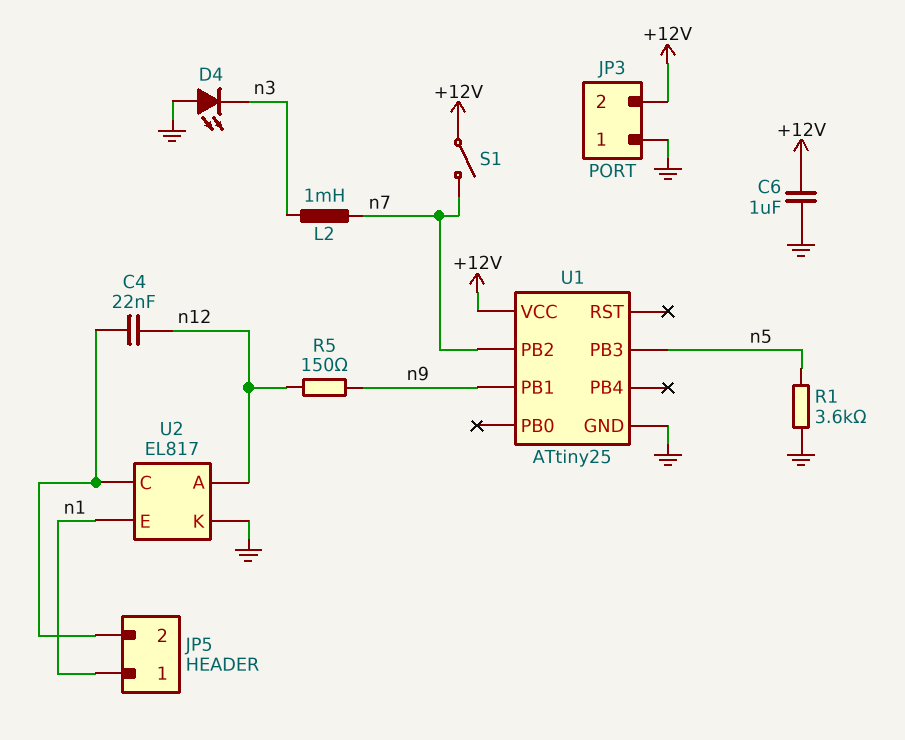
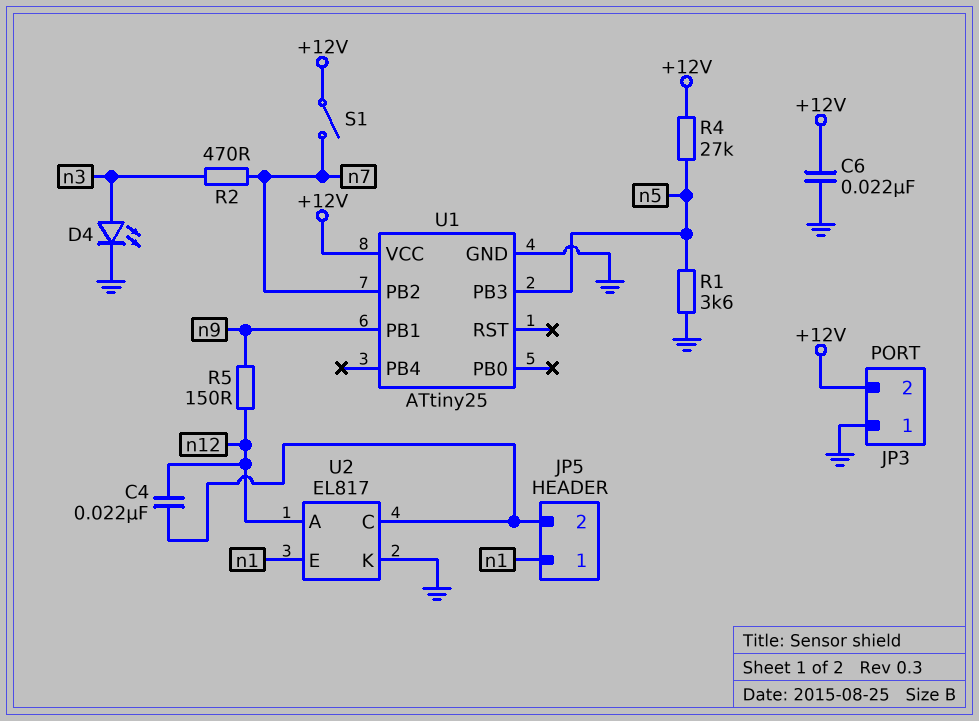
C6: 1uF (+12V, GND) -> 22nF (+12V, GND)
D4: LED (A GND, K n3) -> LED (A n3, K GND)
L2: 1mH (n3, n7) -> none
R2: none -> 470 (n3, n7)
R4: none -> 27k (+12V, n5)

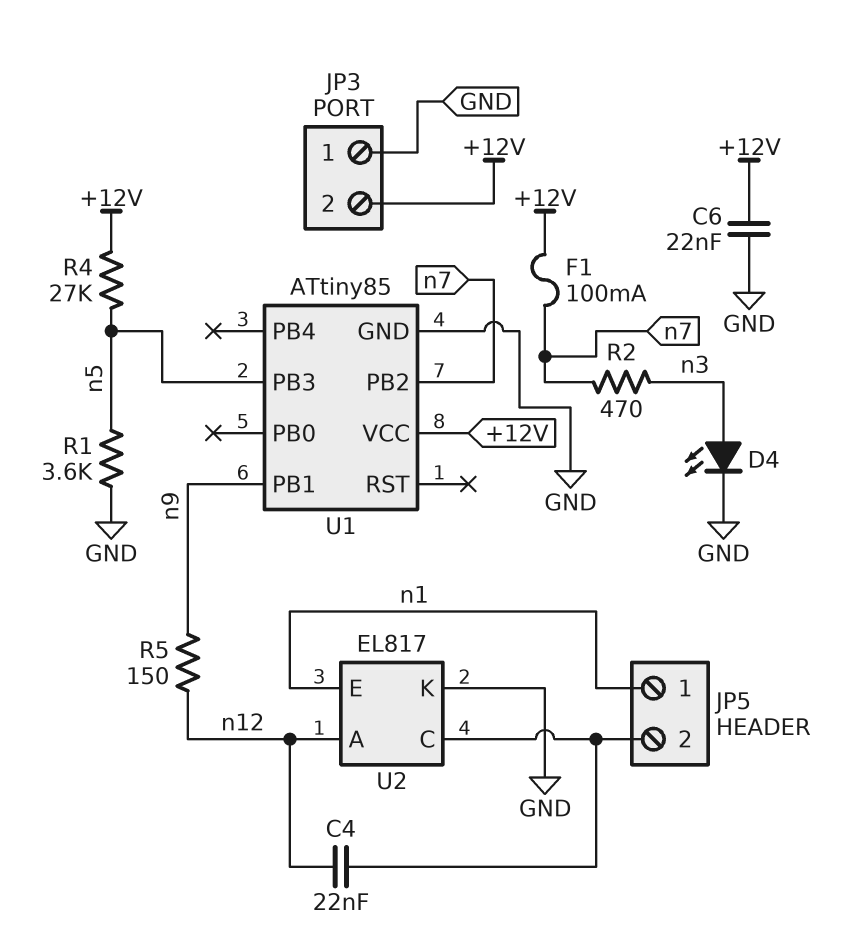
F1: none -> 100mA (+12V, n7)
S1: switch (+12V, n7) -> none
U1: ATtiny25 -> ATtiny85

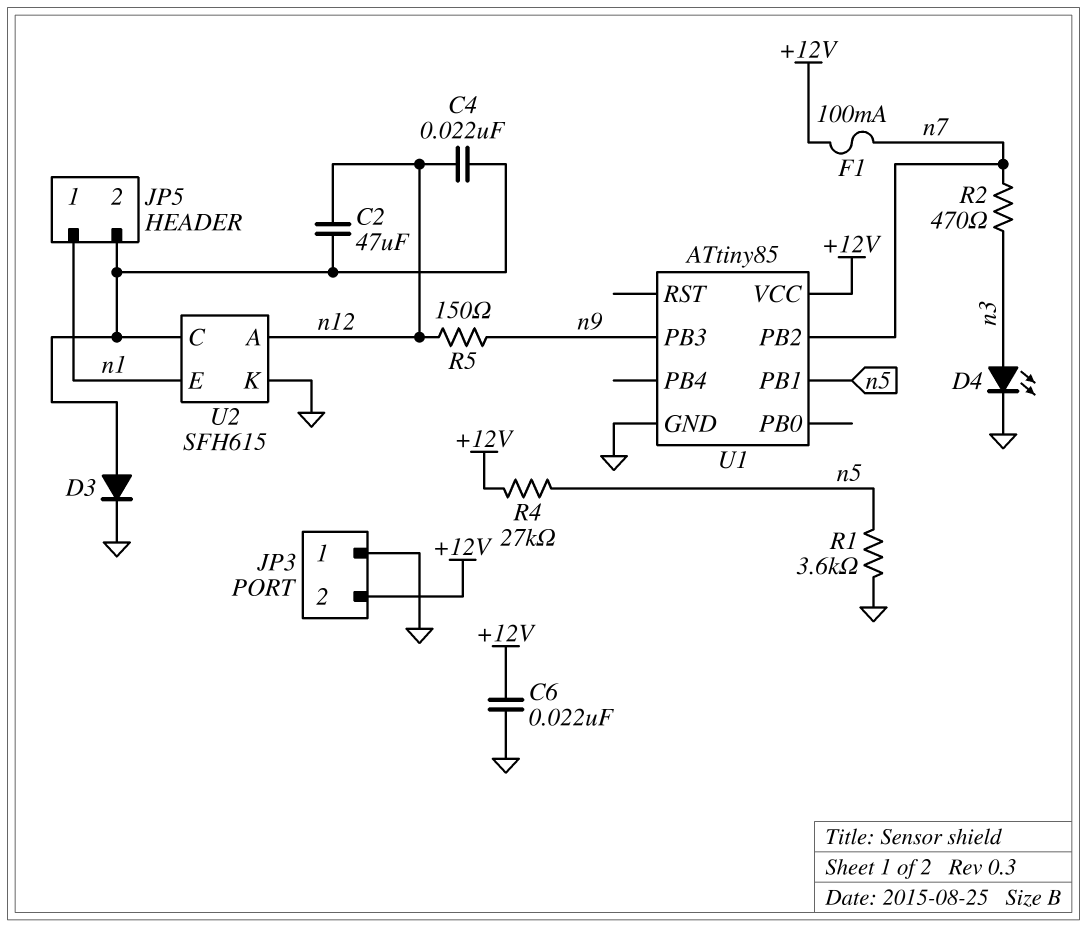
C2: none -> 47uF (JP5/2, n12)
D3: none -> diode (A JP5/2, K GND)
U1 pin PB1: n9 -> n5
U1 pin PB3: n5 -> n9
U2: EL817 -> SFH615

